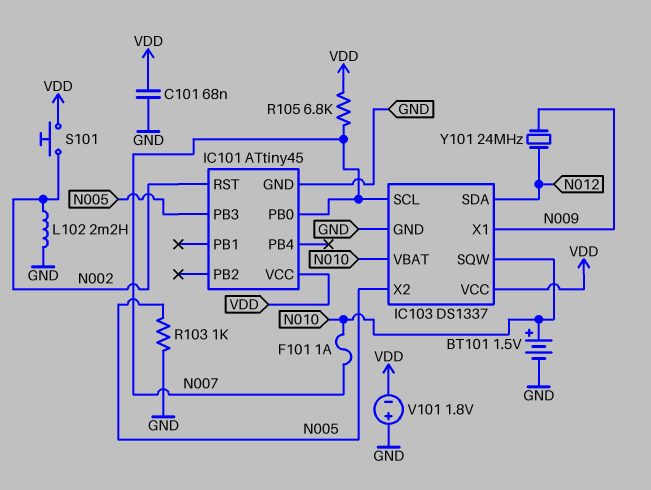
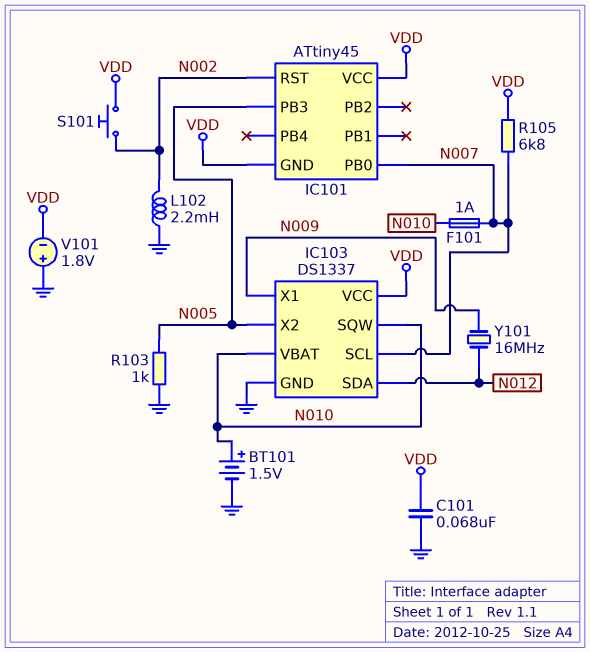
IC101 pin GND: GND -> VDD
Y101: 24MHz (N009, N012) -> 16MHz (N009, N012)

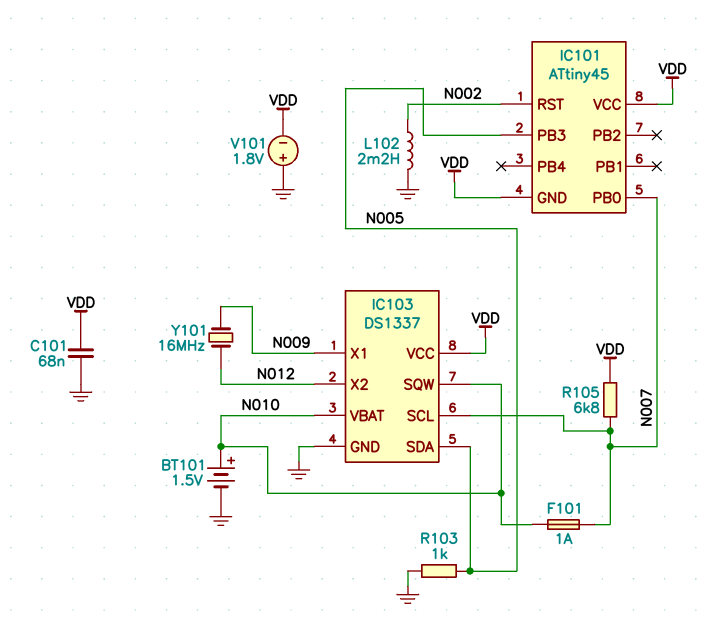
IC103 pin SDA: N012 -> N005
IC103 pin X2: N005 -> N012
S101: button (N002, VDD) -> none

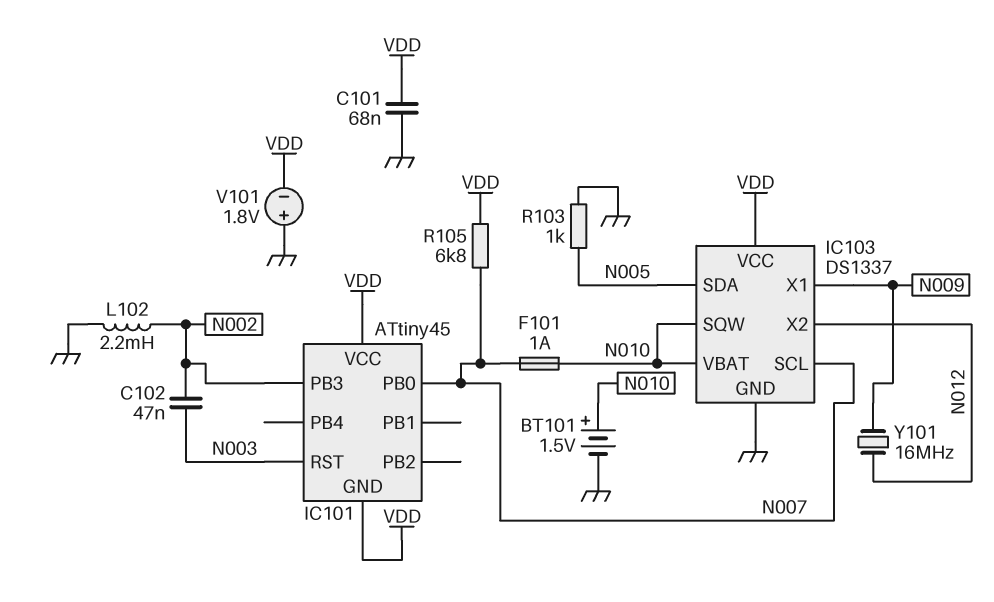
C102: none -> 47nF (N002, N003)
IC101 pin PB3: N005 -> N002
IC101 pin RST: N002 -> N003

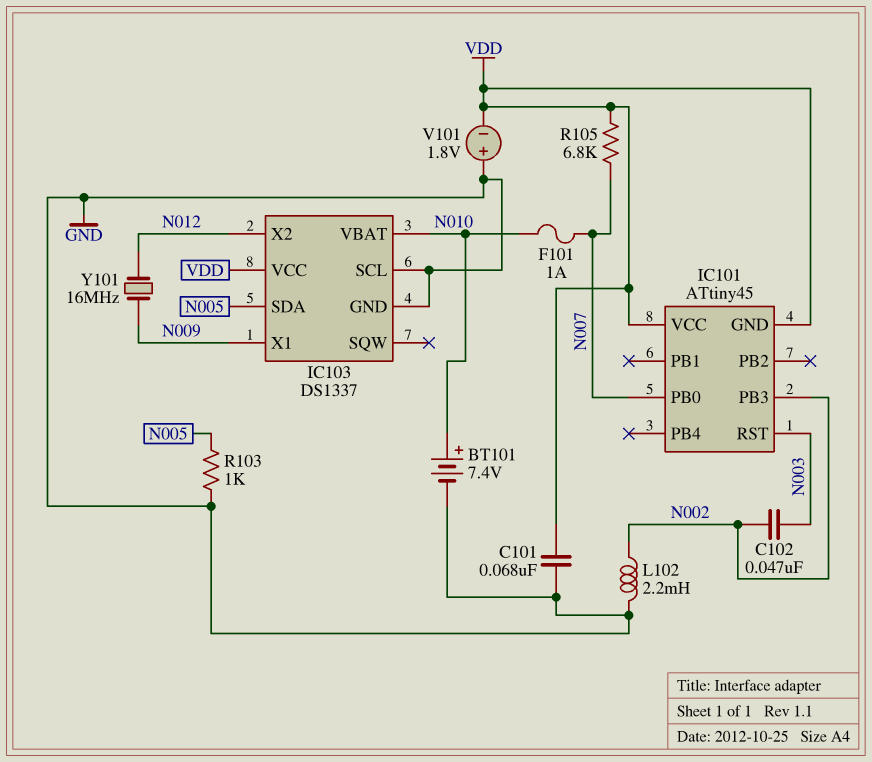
BT101: 1.5V (plus N010, minus GND) -> 7.4V (plus N010, minus GND)
IC103 pin SCL: N007 -> GND
IC103 pin SQW: N010 -> none

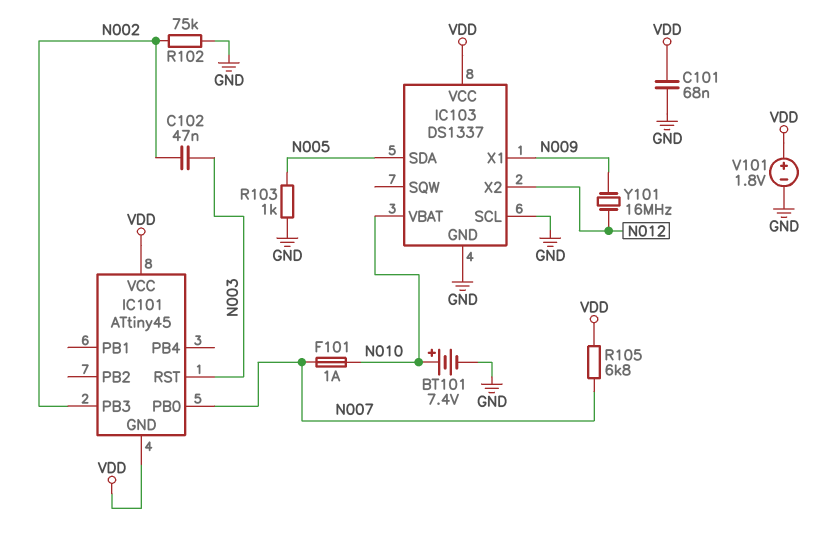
L102: 2.2mH (GND, N002) -> none
R102: none -> 75k (GND, N002)
V101: 1.8V (plus GND, minus VDD) -> 1.8V (plus VDD, minus GND)

